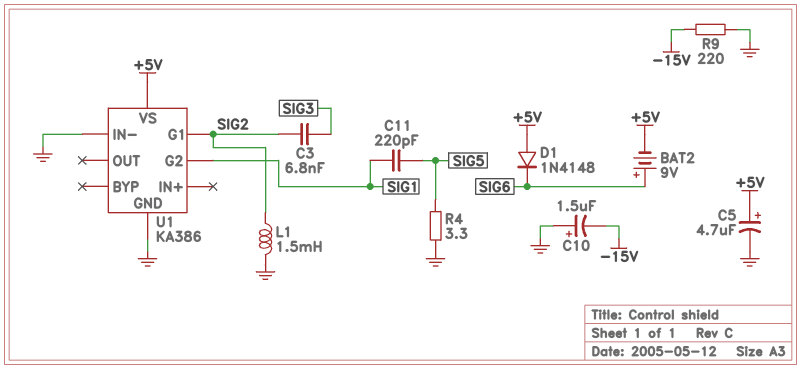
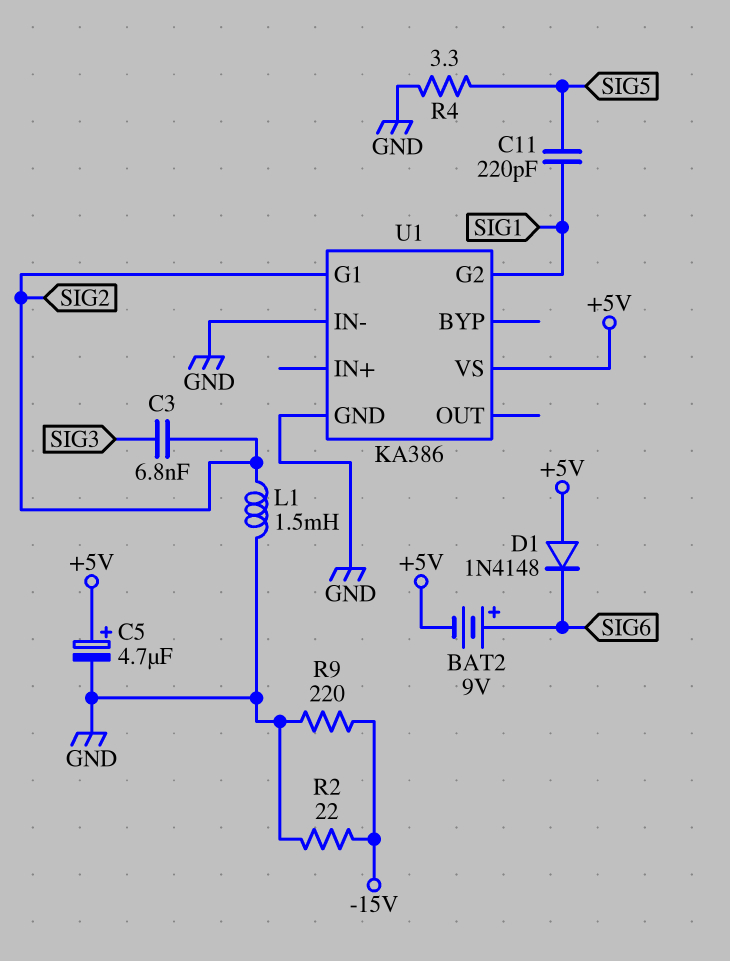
C10: 1.5uF (plus GND, minus -15V) -> none
R2: none -> 22 (-15V, GND)

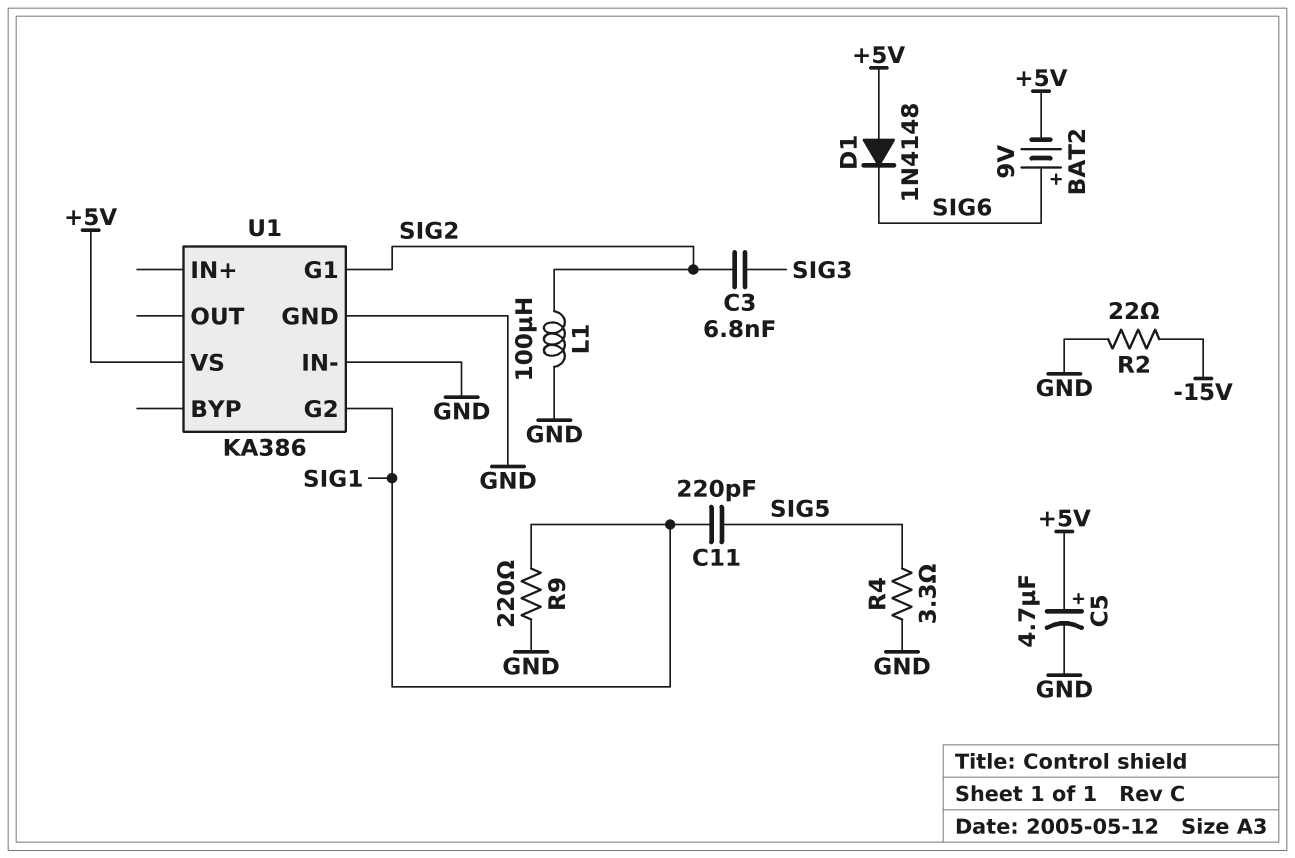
L1: 1.5mH (GND, SIG2) -> 100uH (GND, SIG2)
R9: 220 (-15V, GND) -> 220 (GND, SIG1)

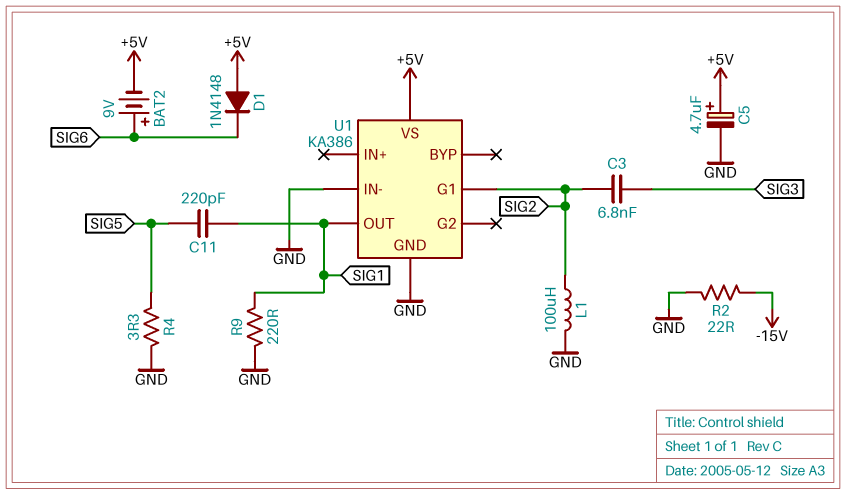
U1 pin G2: SIG1 -> none
U1 pin OUT: none -> SIG1

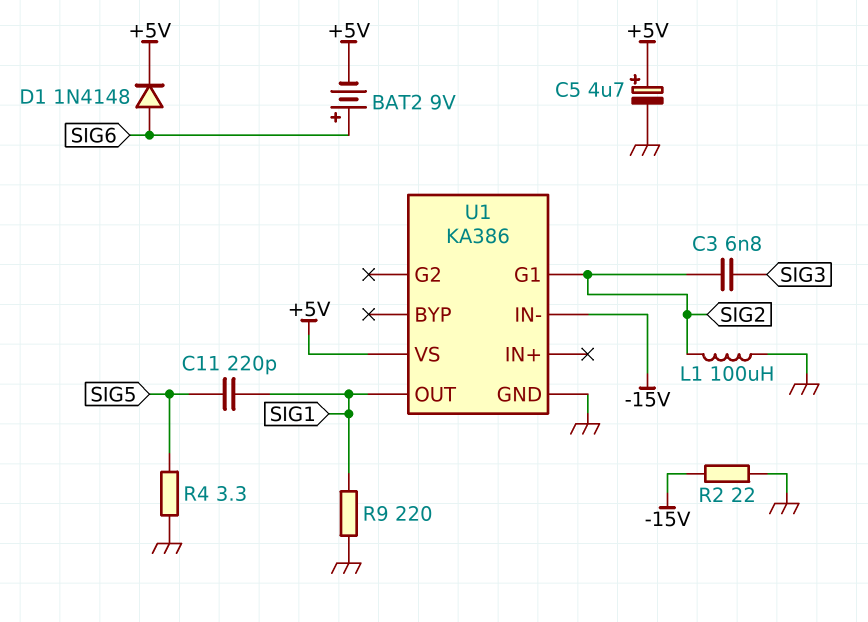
D1: diode 1N4148 (A +5V, K SIG6) -> diode 1N4148 (A SIG6, K +5V)
U1 pin IN-: GND -> -15V

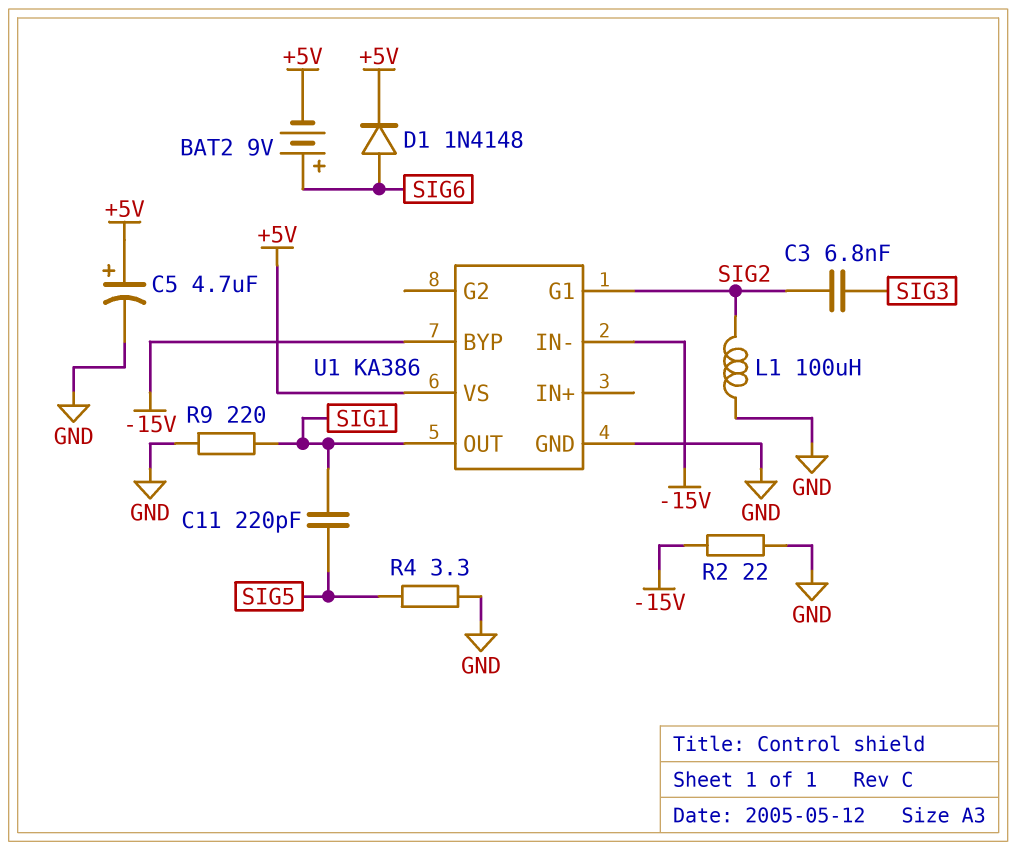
U1 pin BYP: none -> -15V

